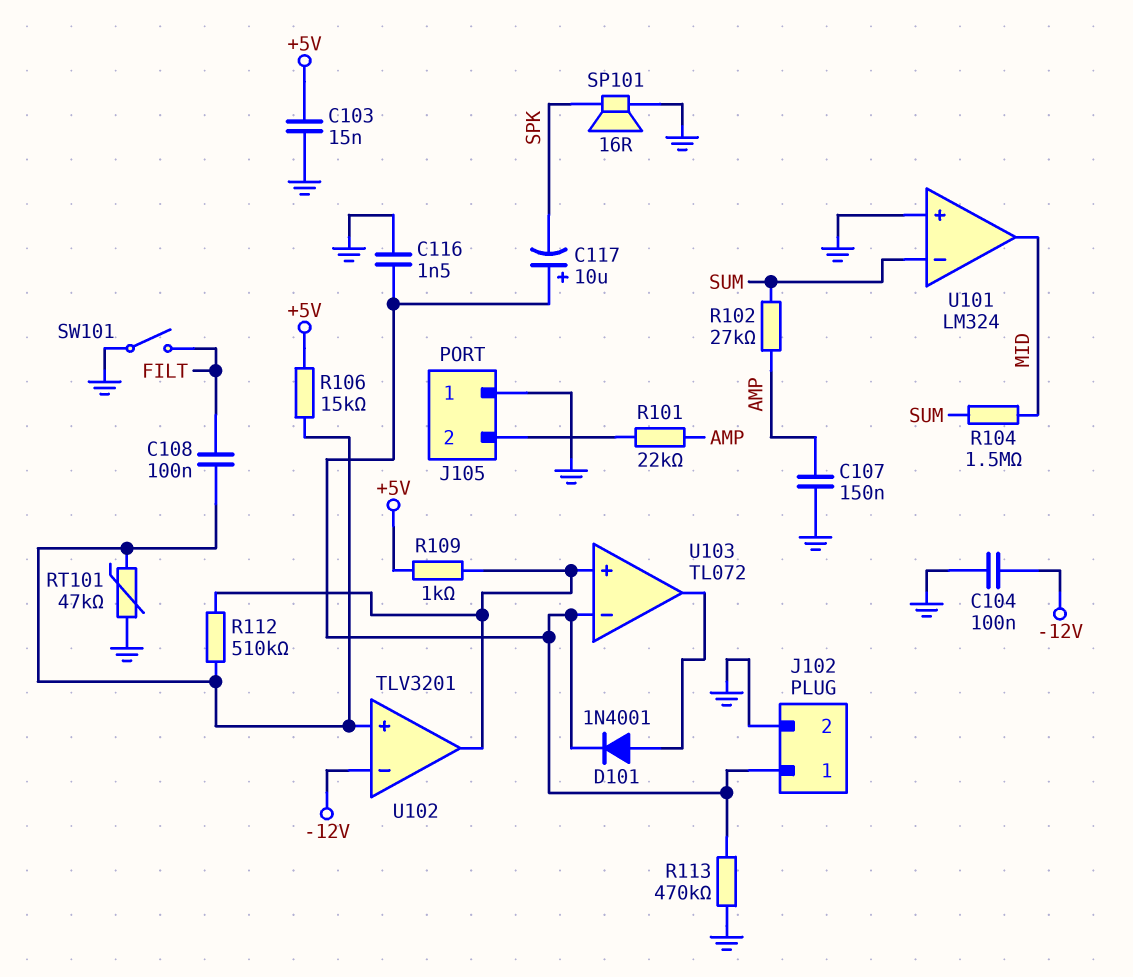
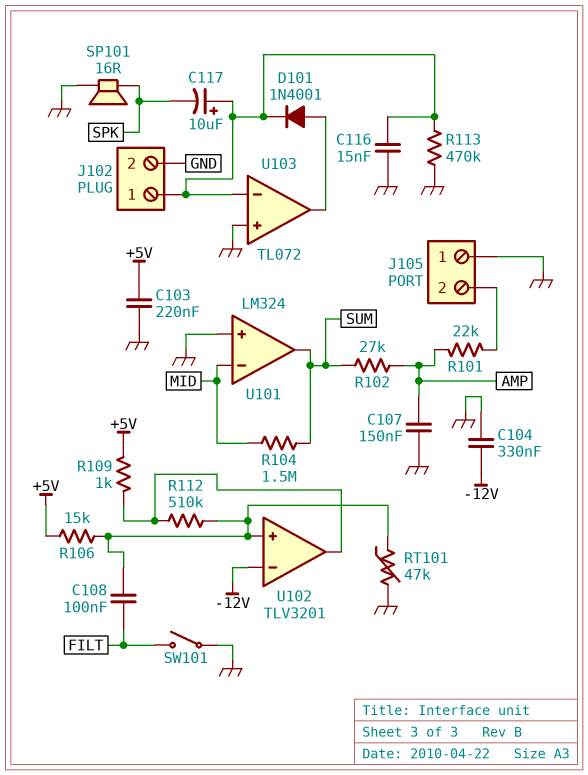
C103: 15nF (+5V, GND) -> 220nF (+5V, GND)
C104: 100nF (-12V, GND) -> 330nF (-12V, GND)
C116: 1.5nF (GND, J102/1) -> 15nF (GND, J102/1)
U101 pin in-: SUM -> MID
U101 pin out: MID -> SUM
U103 pin in+: U102/out -> GND

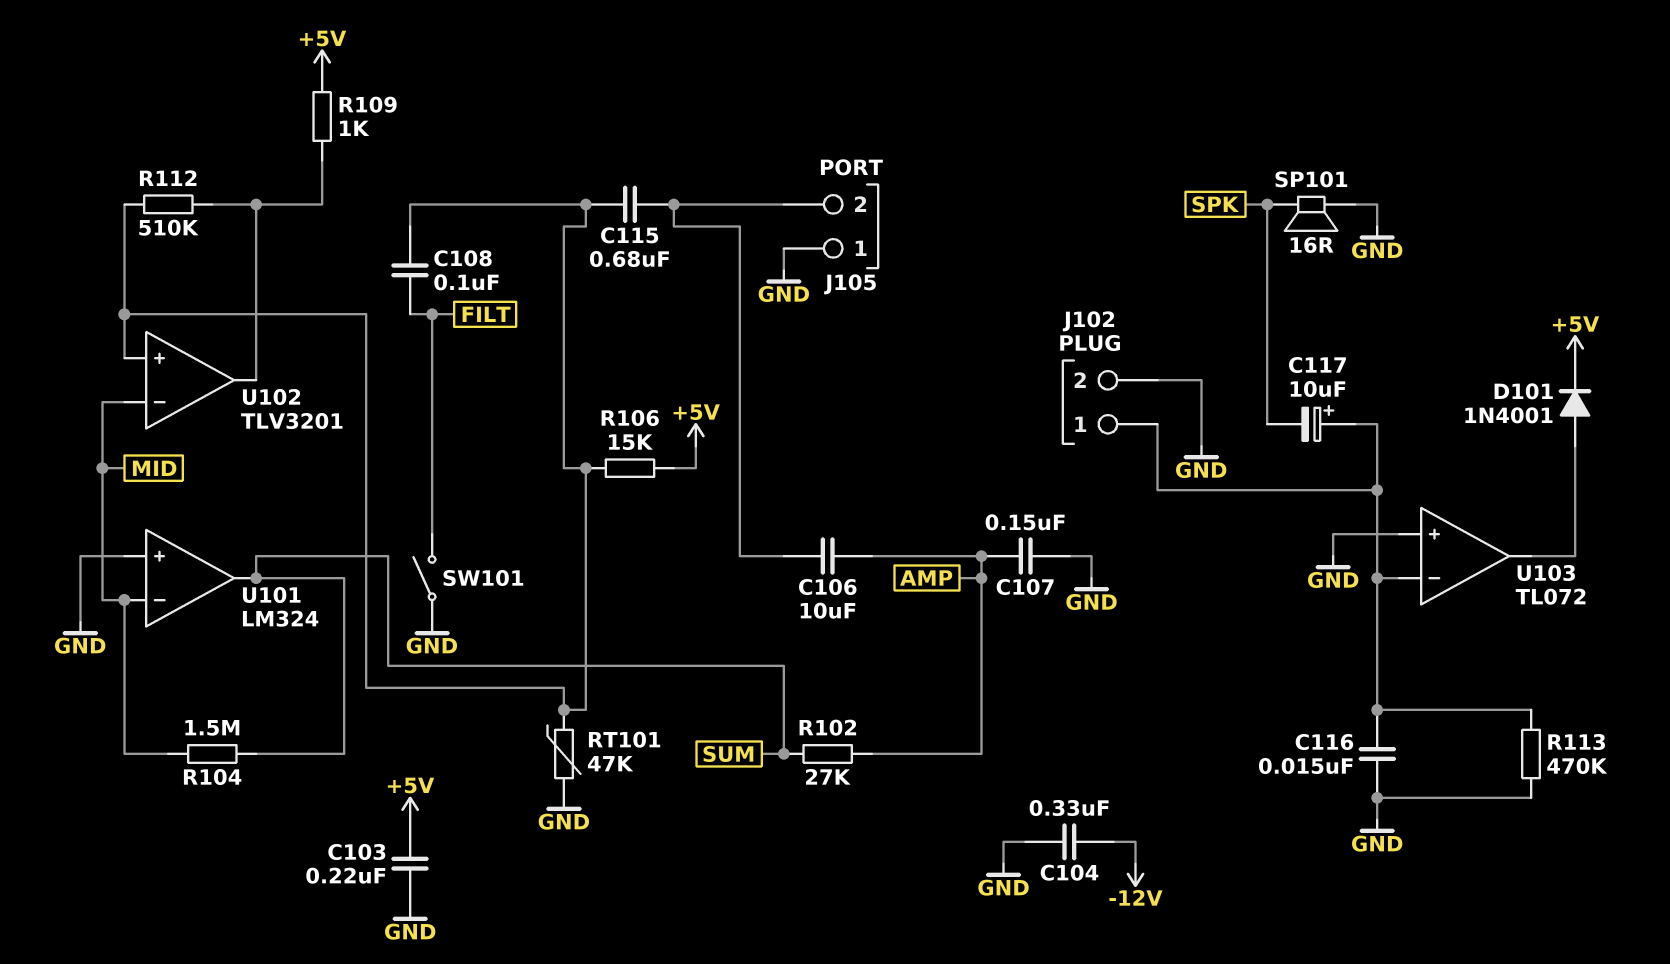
C106: none -> 10uF (AMP, J105/2)
C115: none -> 680nF (J105/2, U102/in+)
D101: diode 1N4001 (A U103/out, K J102/1) -> diode 1N4001 (A U103/out, K +5V)
R101: 22k (AMP, J105/2) -> none
U102 pin in-: -12V -> MID

